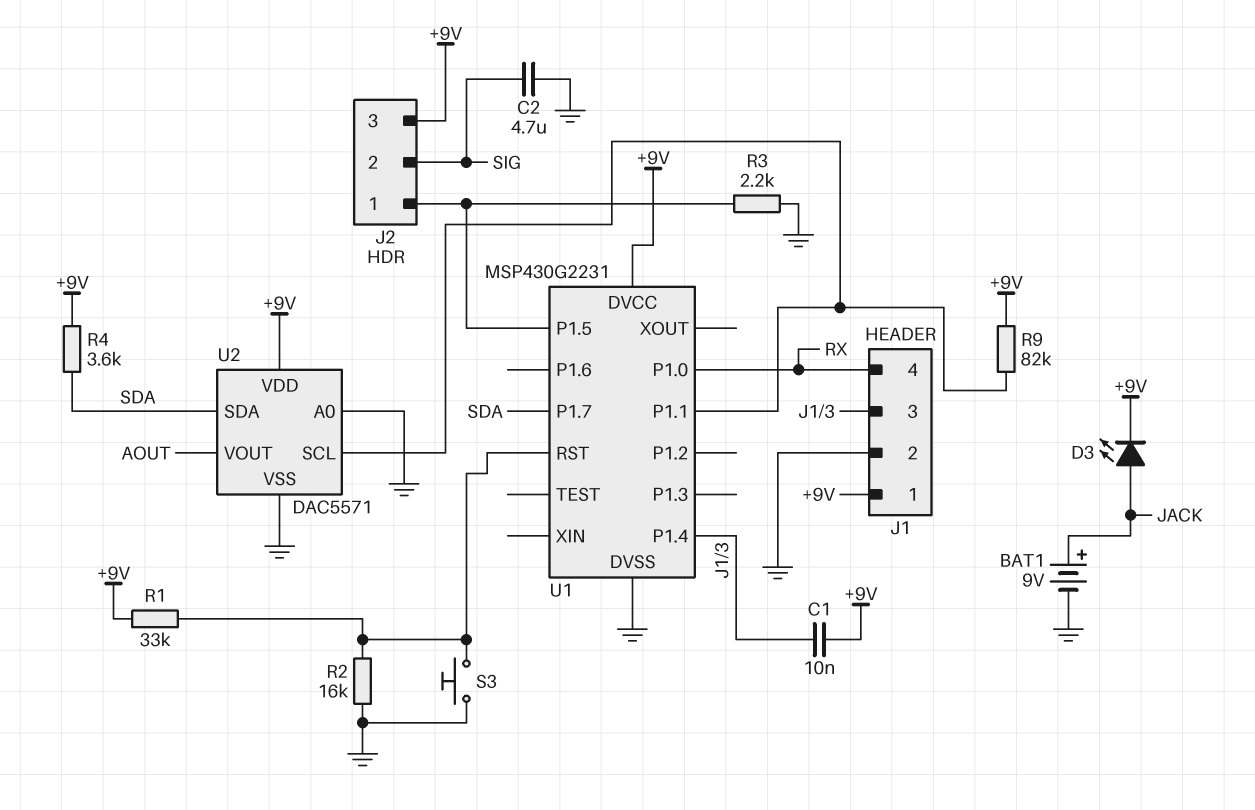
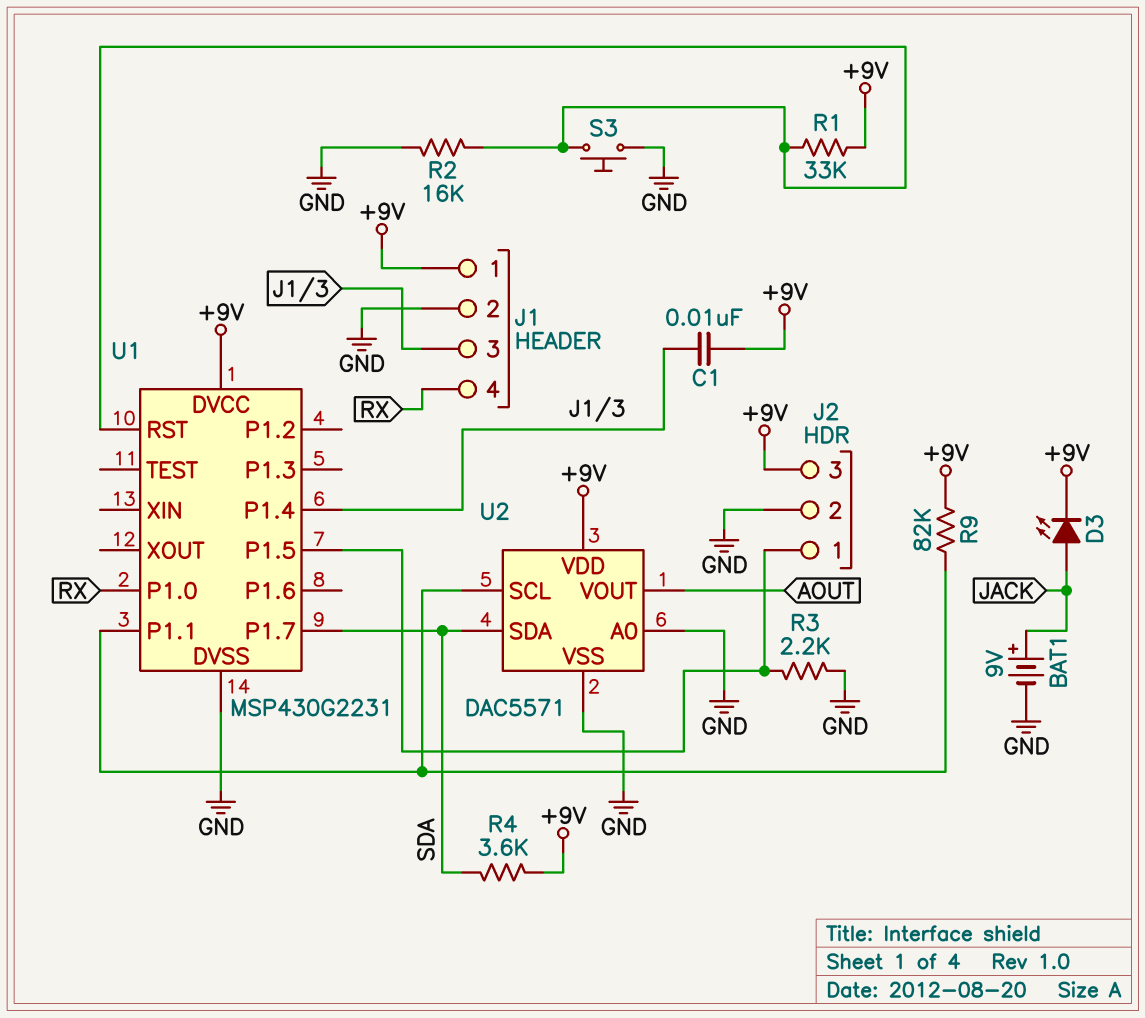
C2: 4.7uF (GND, SIG) -> none
J2 pin 2: SIG -> GND

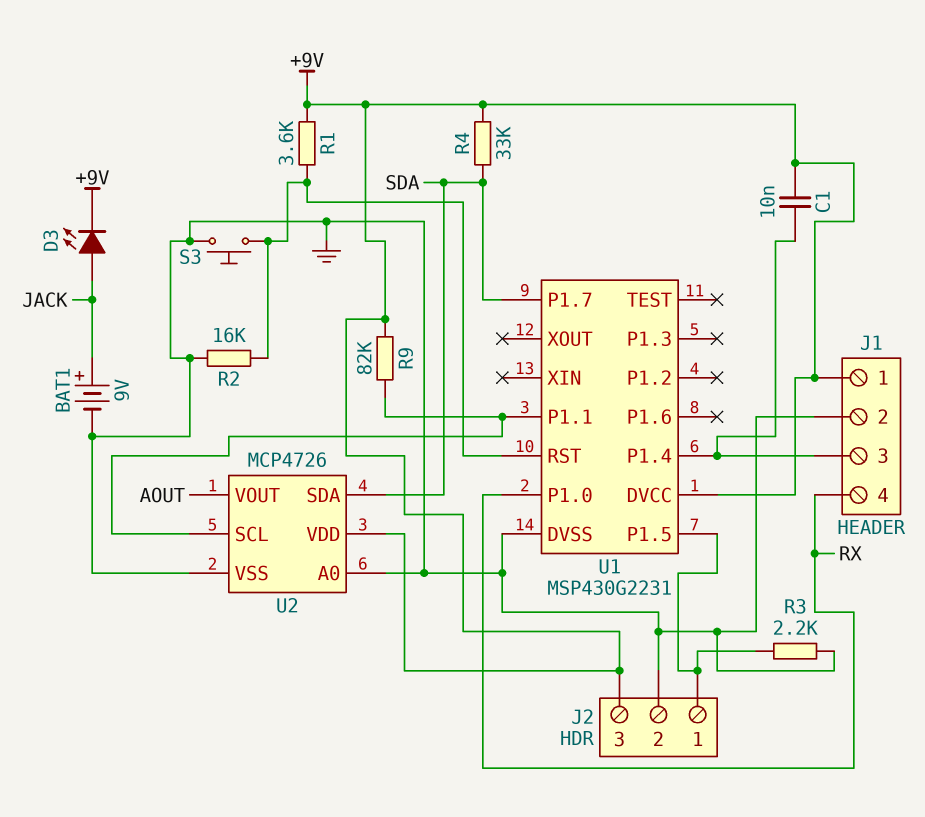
R1: 33k (+9V, U1/RST) -> 3.6k (+9V, U1/RST)
R4: 3.6k (+9V, SDA) -> 33k (+9V, SDA)
U2: DAC5571 -> MCP4726

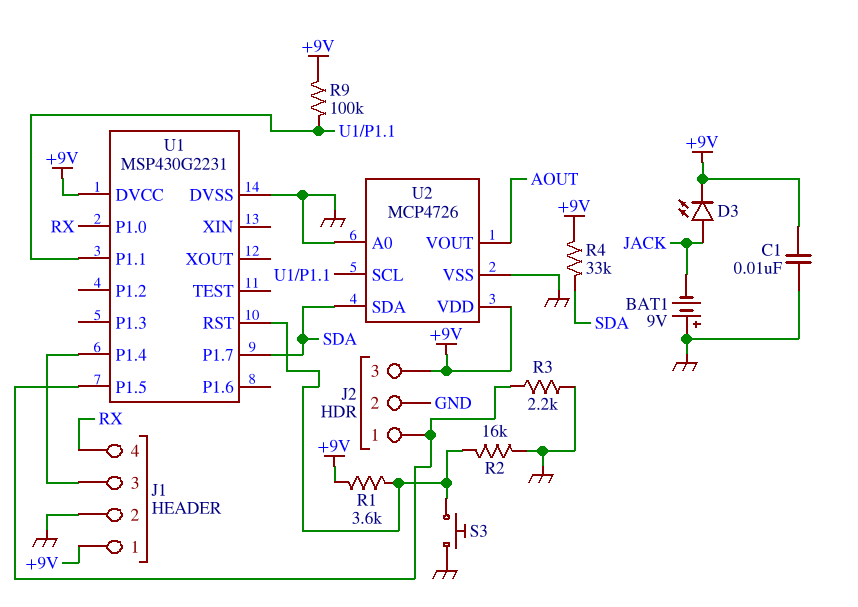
BAT1: 9V (plus JACK, minus GND) -> 9V (plus GND, minus JACK)
C1: 10nF (+9V, J1/3) -> 10nF (+9V, GND)
R9: 82k (+9V, U1/P1.1) -> 100k (+9V, U1/P1.1)

